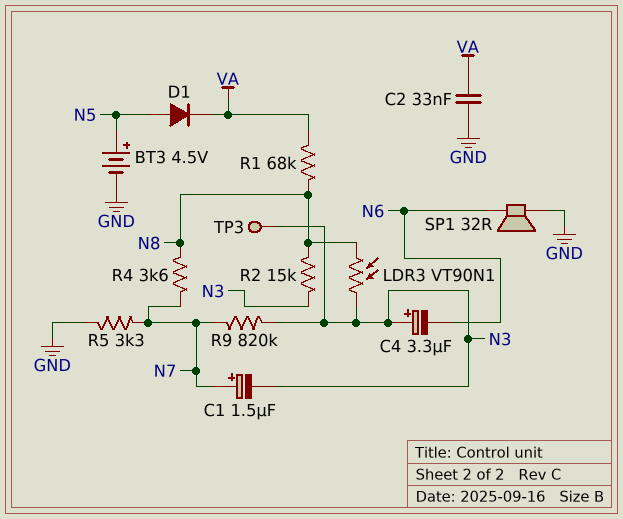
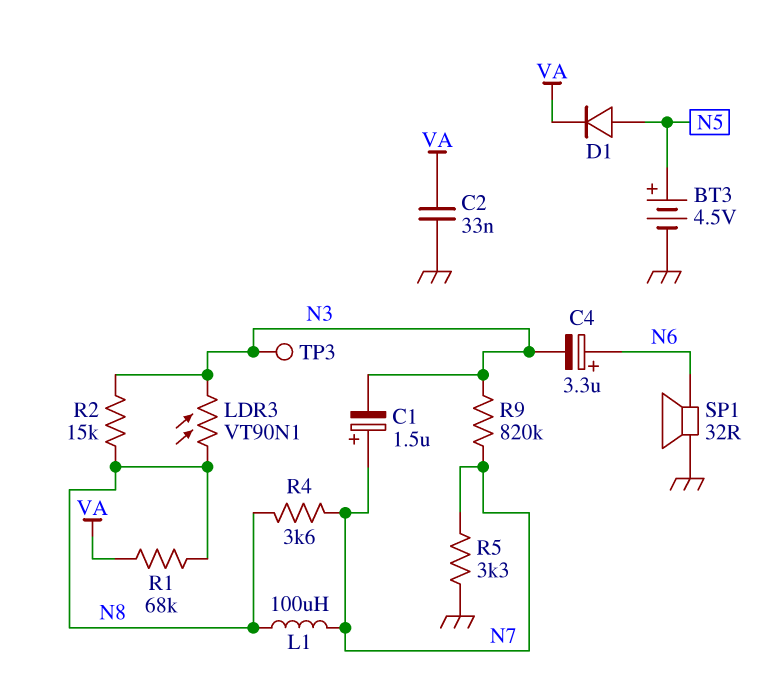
C4: 3.3uF (plus N3, minus N6) -> 3.3uF (plus N6, minus N3)
L1: none -> 100uH (N7, N8)

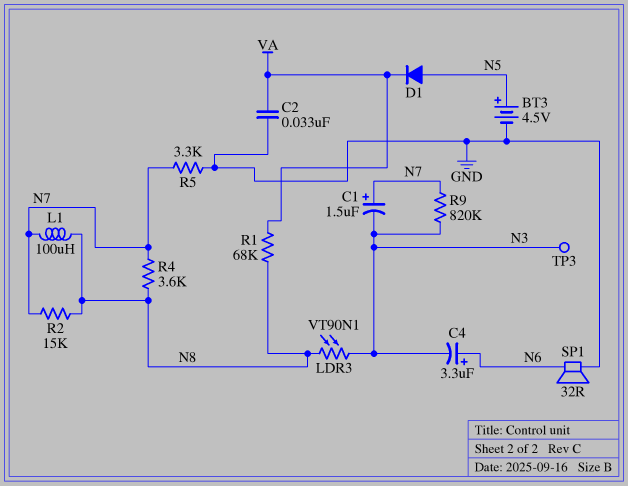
R2: 15k (N3, N8) -> 15k (N7, N8)

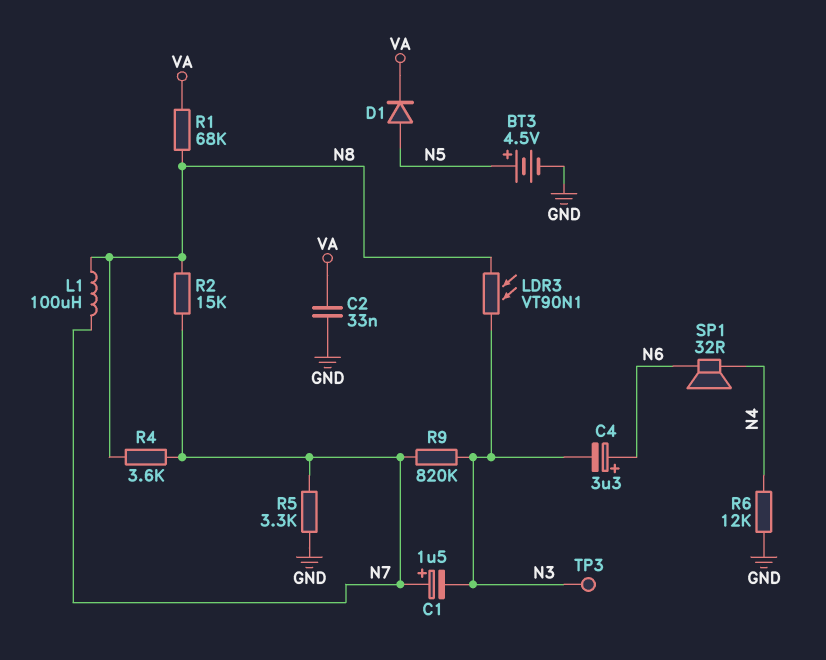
R6: none -> 12k (GND, N4)
SP1: speaker 32R (GND, N6) -> speaker 32R (N4, N6)

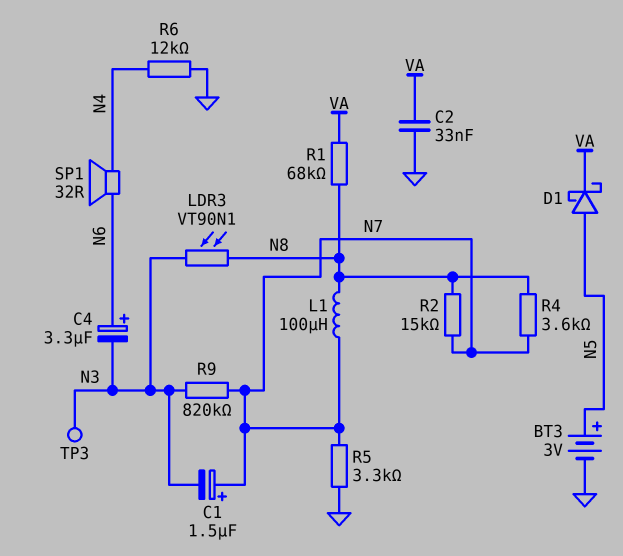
BT3: 4.5V (plus N5, minus GND) -> 3V (plus N5, minus GND)
D1: diode (A N5, K VA) -> schottky (A N5, K VA)

